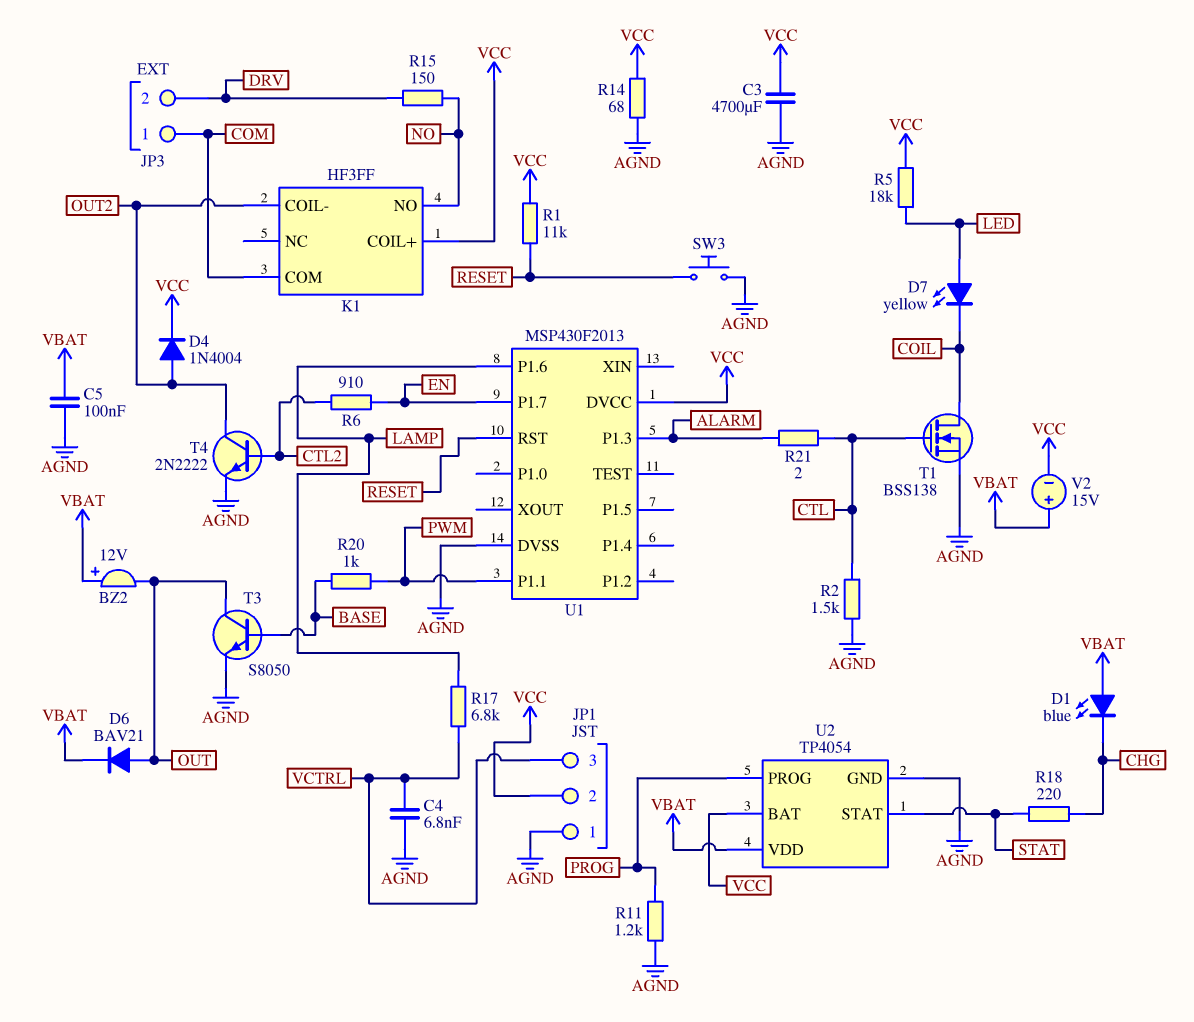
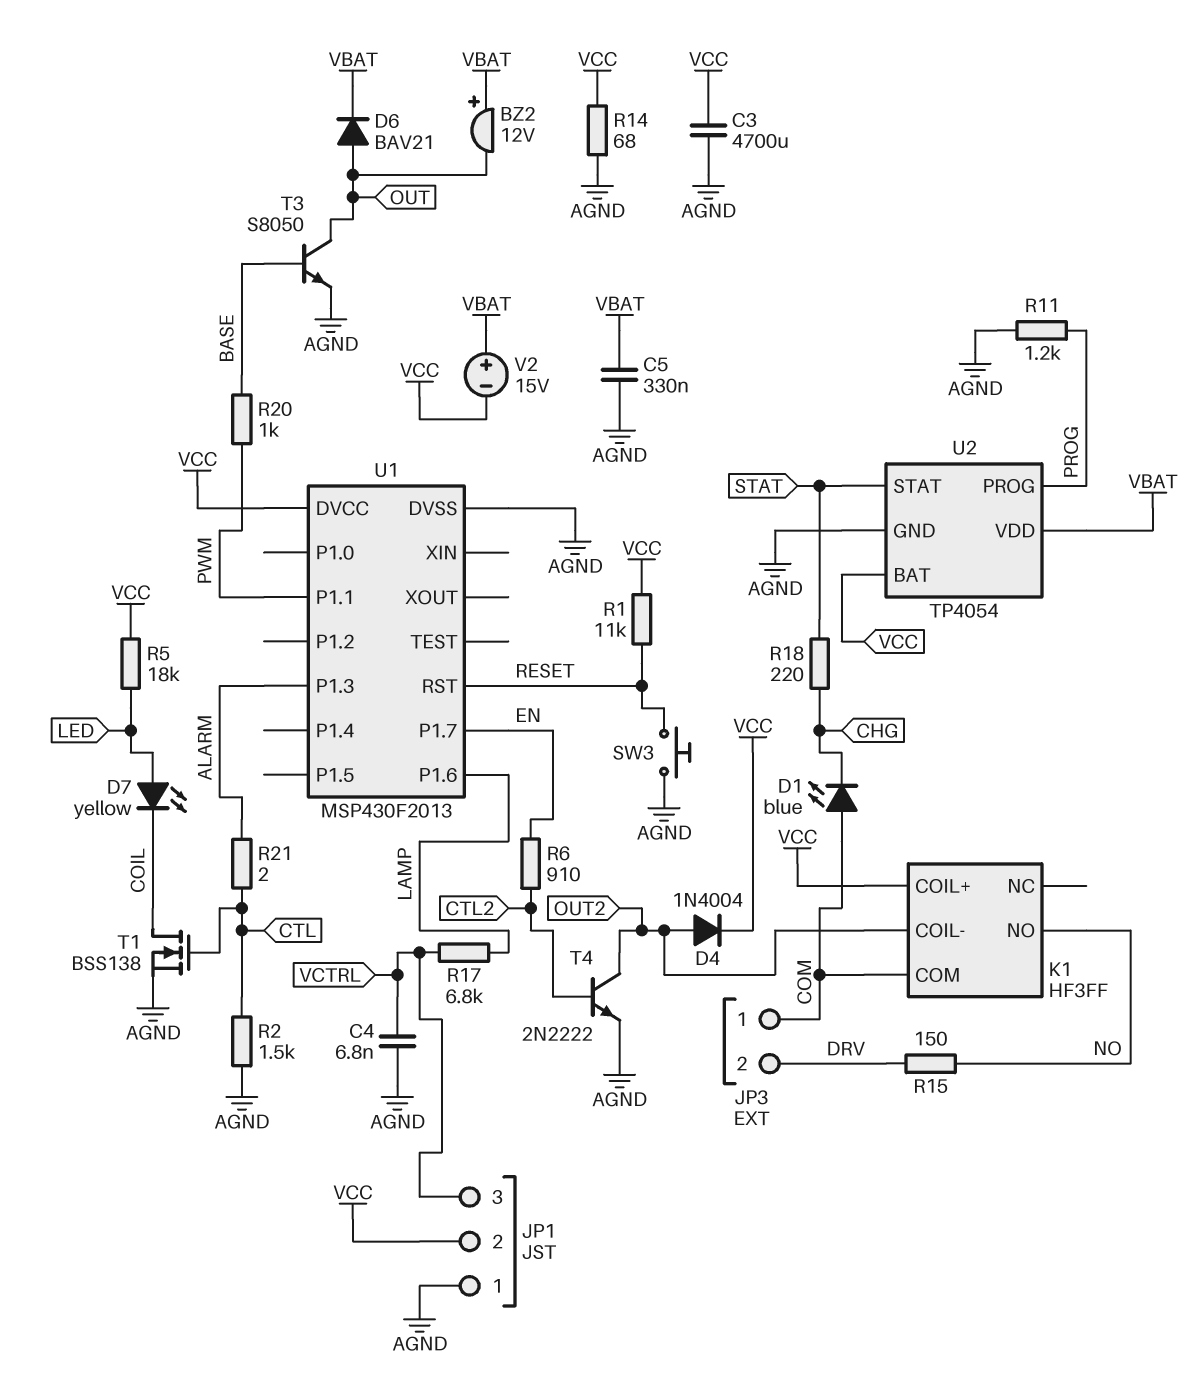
C5: 100nF (AGND, VBAT) -> 330nF (AGND, VBAT)
D1: LED blue (A VBAT, K CHG) -> LED blue (A COM, K CHG)

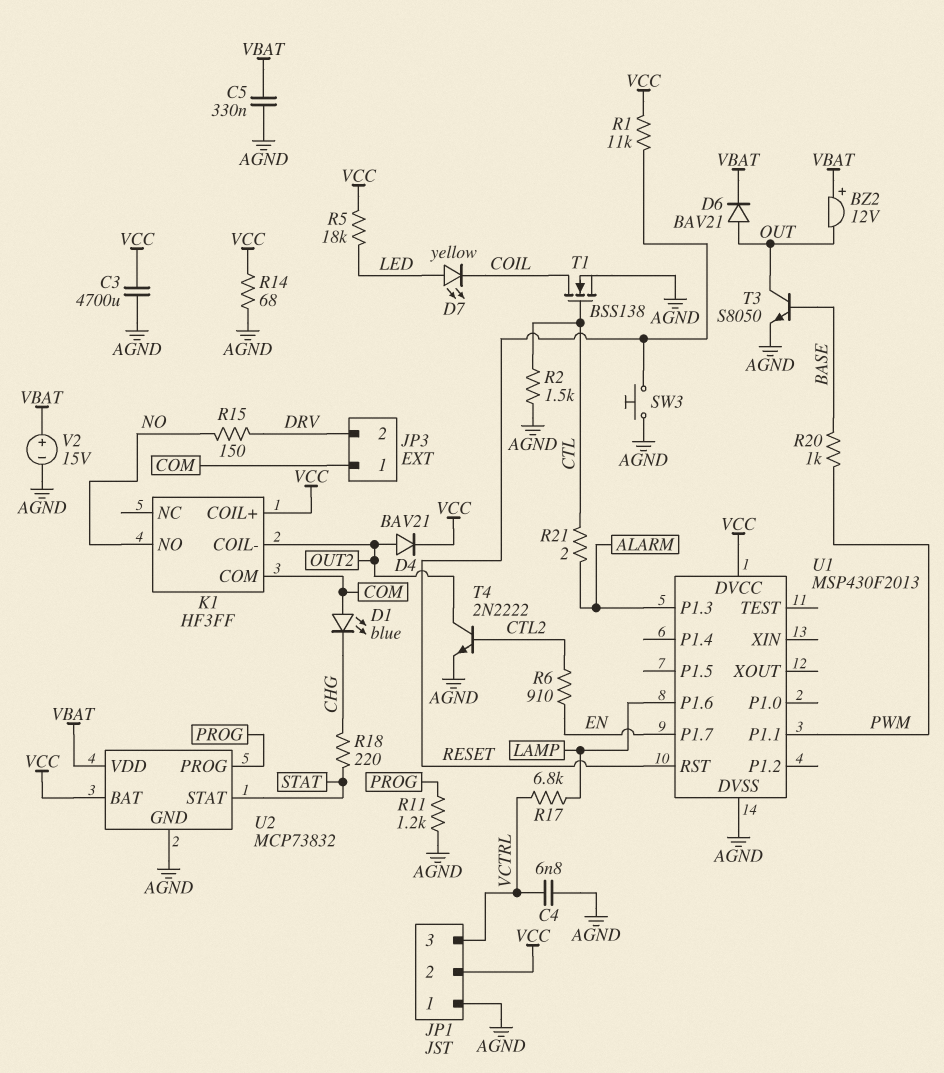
D4: diode 1N4004 (A OUT2, K VCC) -> diode BAV21 (A OUT2, K VCC)
U2: TP4054 -> MCP73832
V2: 15V (plus VBAT, minus VCC) -> 15V (plus VBAT, minus AGND)

